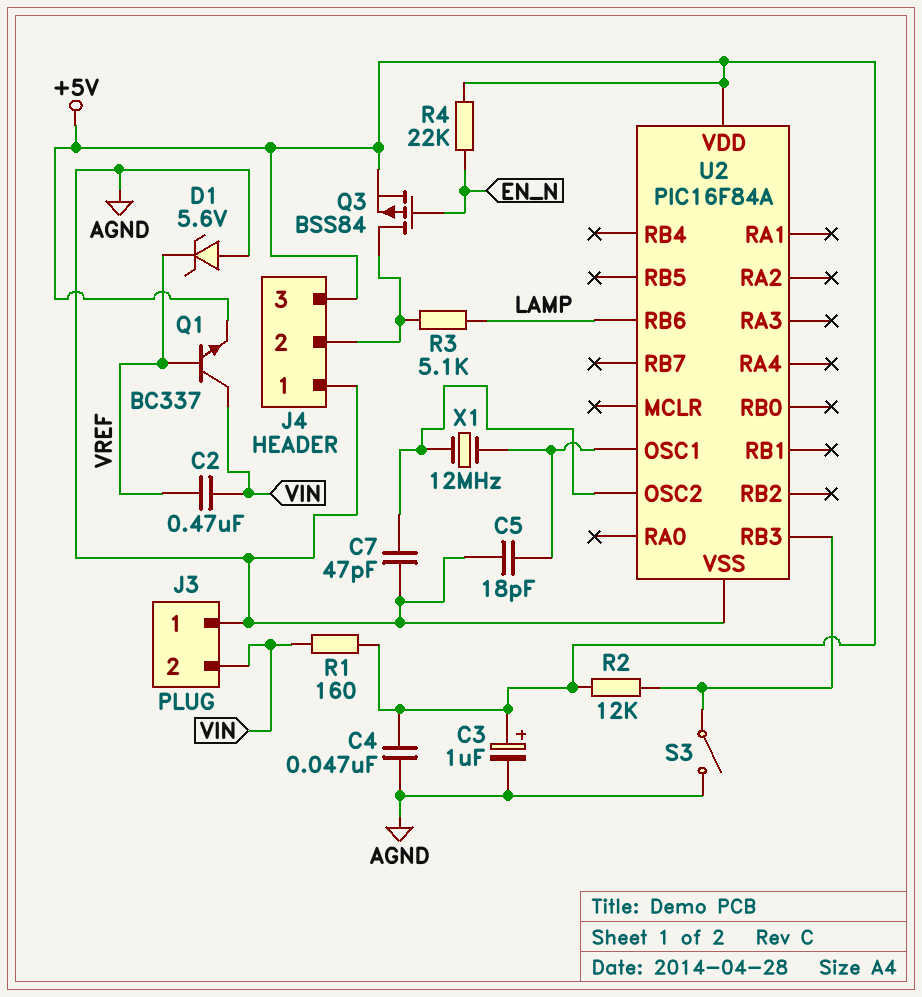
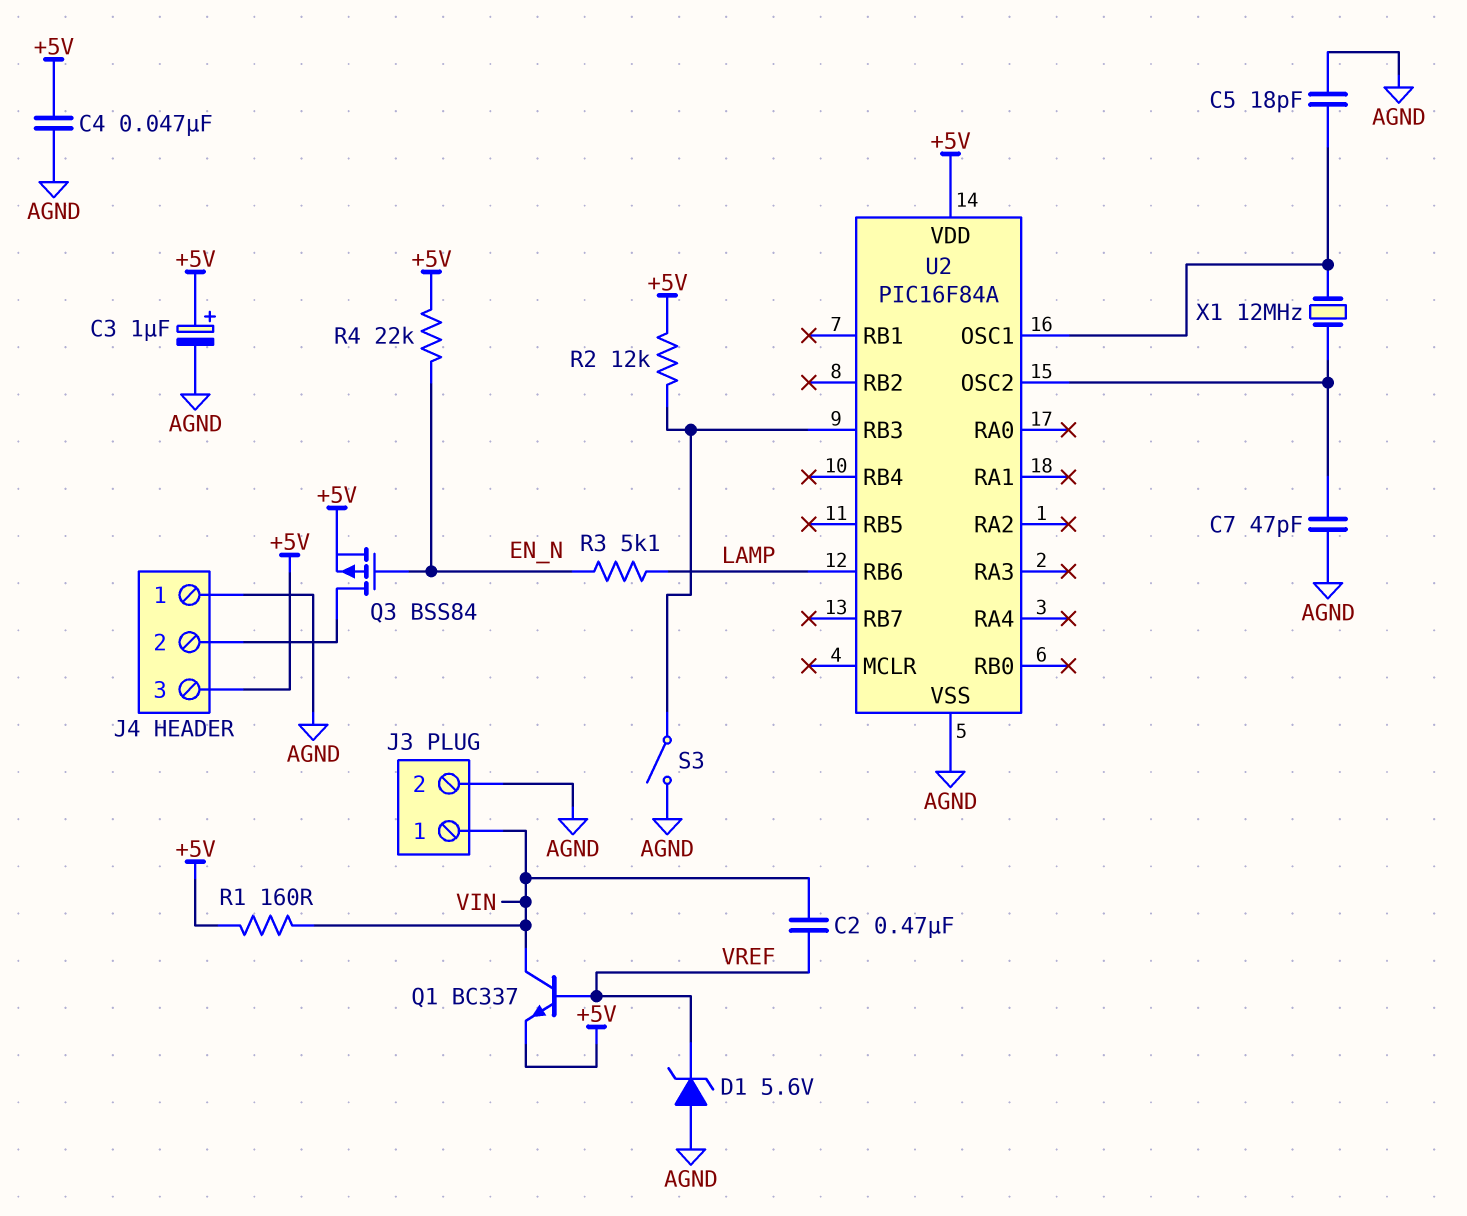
J3 pin 1: AGND -> VIN
J3 pin 2: VIN -> AGND
R3: 5.1k (J4/2, LAMP) -> 5.1k (EN_N, LAMP)

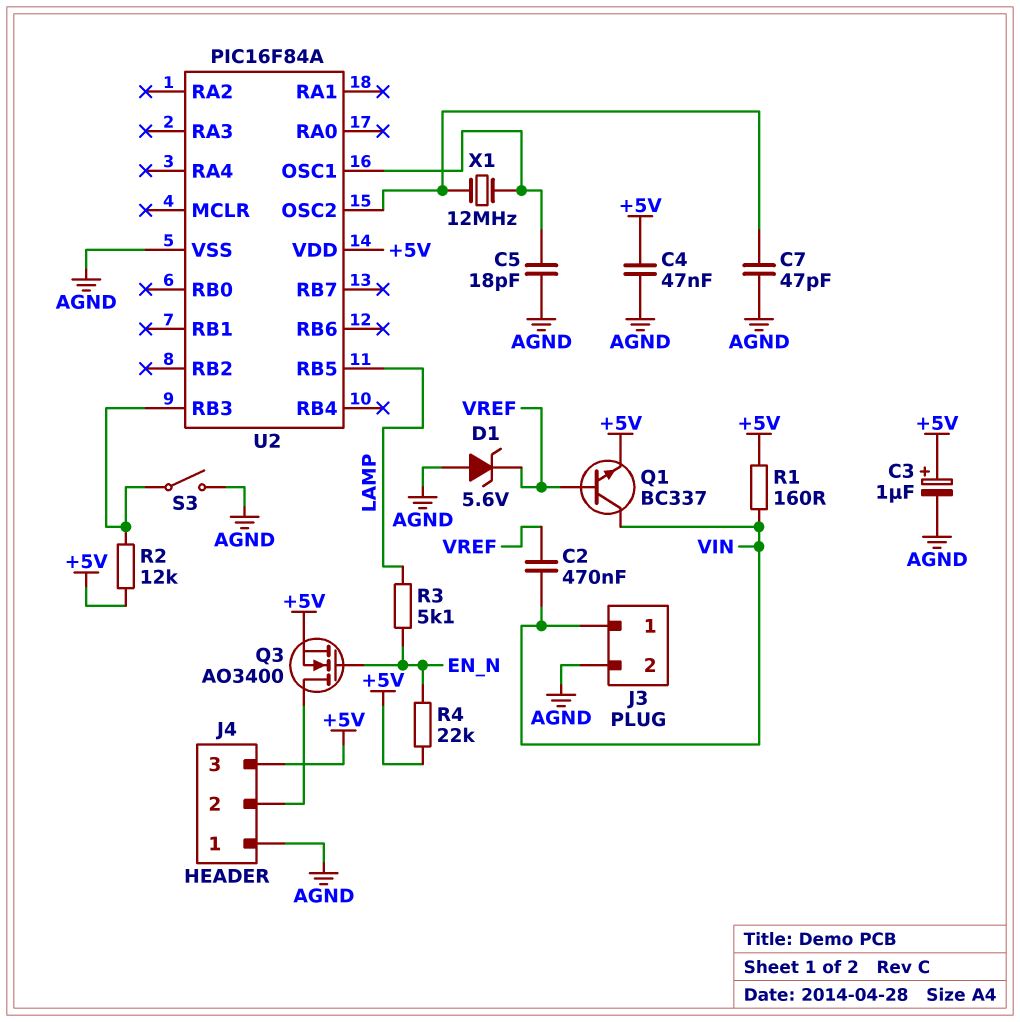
Q3: PMOS BSS84 (G EN_N, D J4/2, S +5V) -> NMOS AO3400 (G EN_N, D J4/2, S +5V)
U2 pin RB5: none -> LAMP
U2 pin RB6: LAMP -> none

